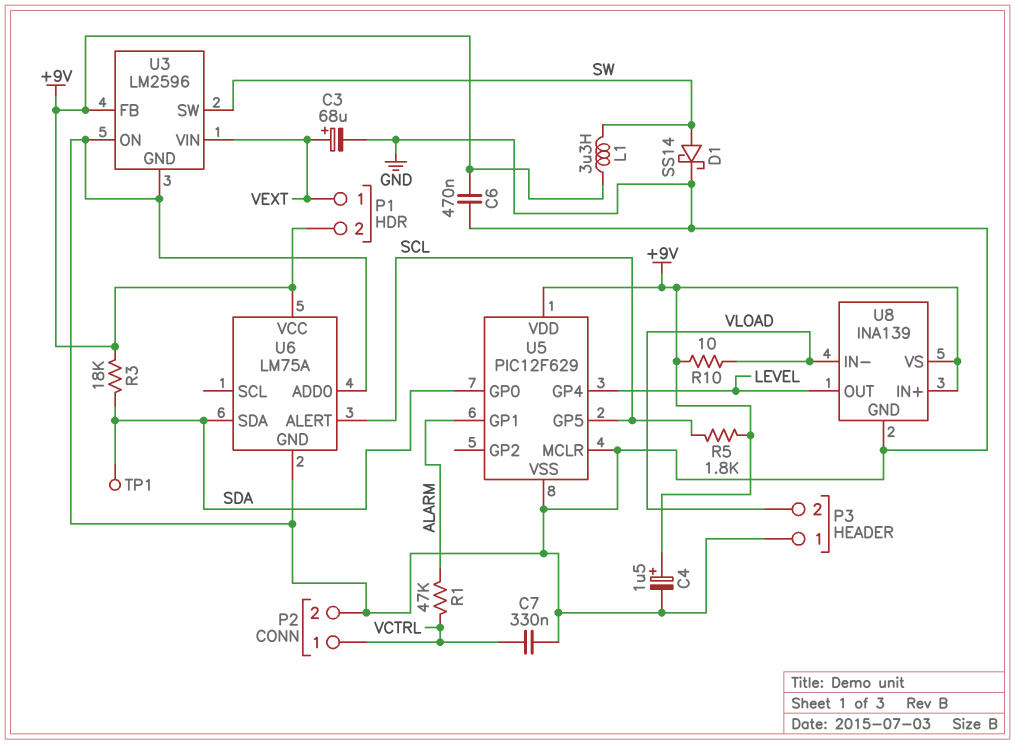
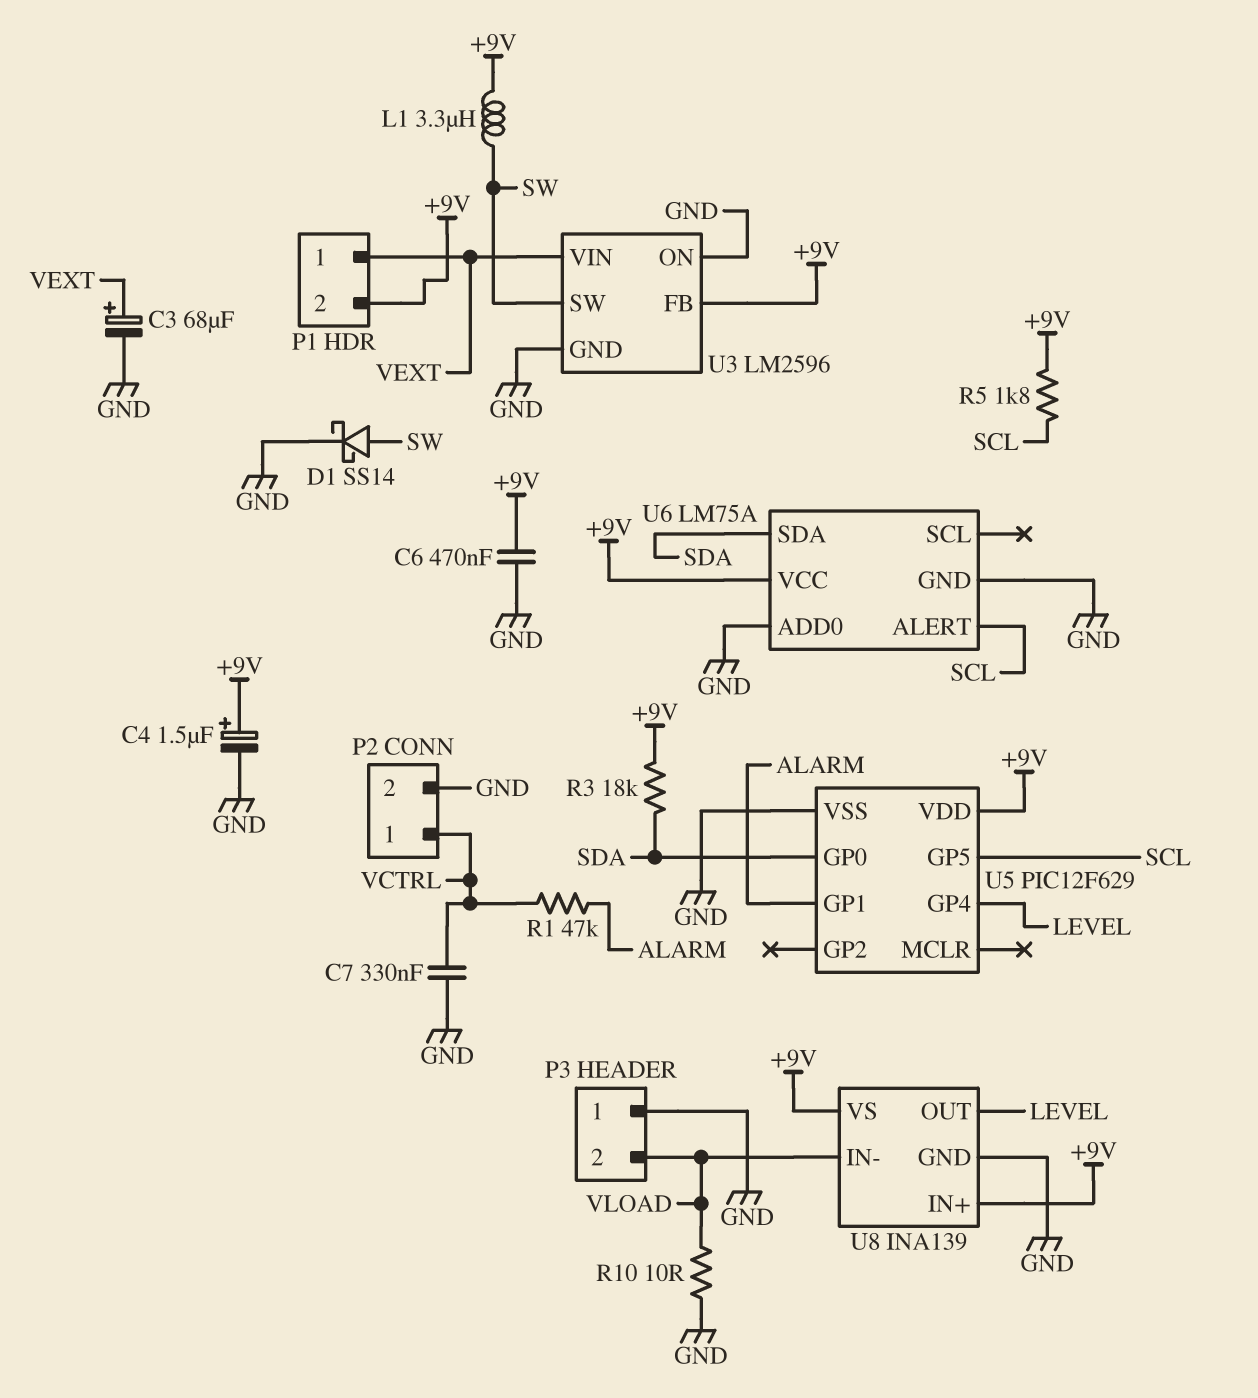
R10: 10 (+9V, VLOAD) -> 10 (GND, VLOAD)
TP1: test point (SDA) -> none
U5 pin MCLR: GND -> none

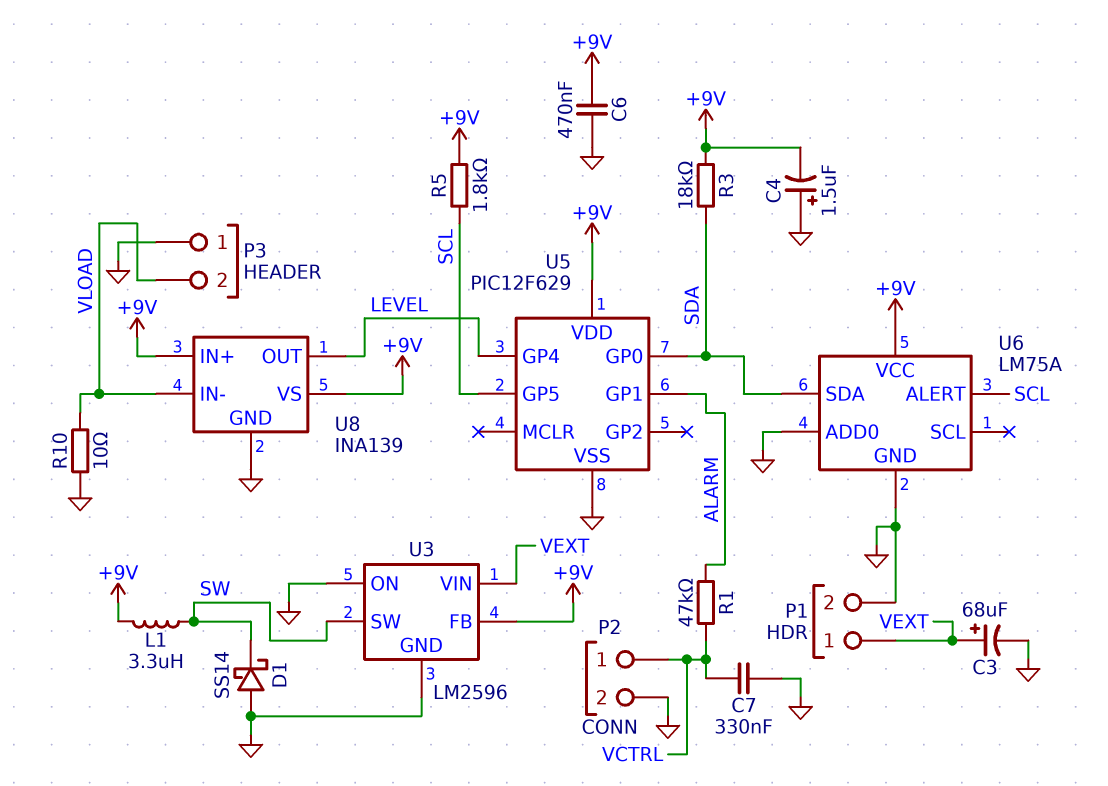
C4: 1.5uF (plus +9V, minus GND) -> 1.5uF (plus GND, minus +9V)
D1: schottky SS14 (A SW, K GND) -> schottky SS14 (A GND, K SW)
P1 pin 2: +9V -> GND

